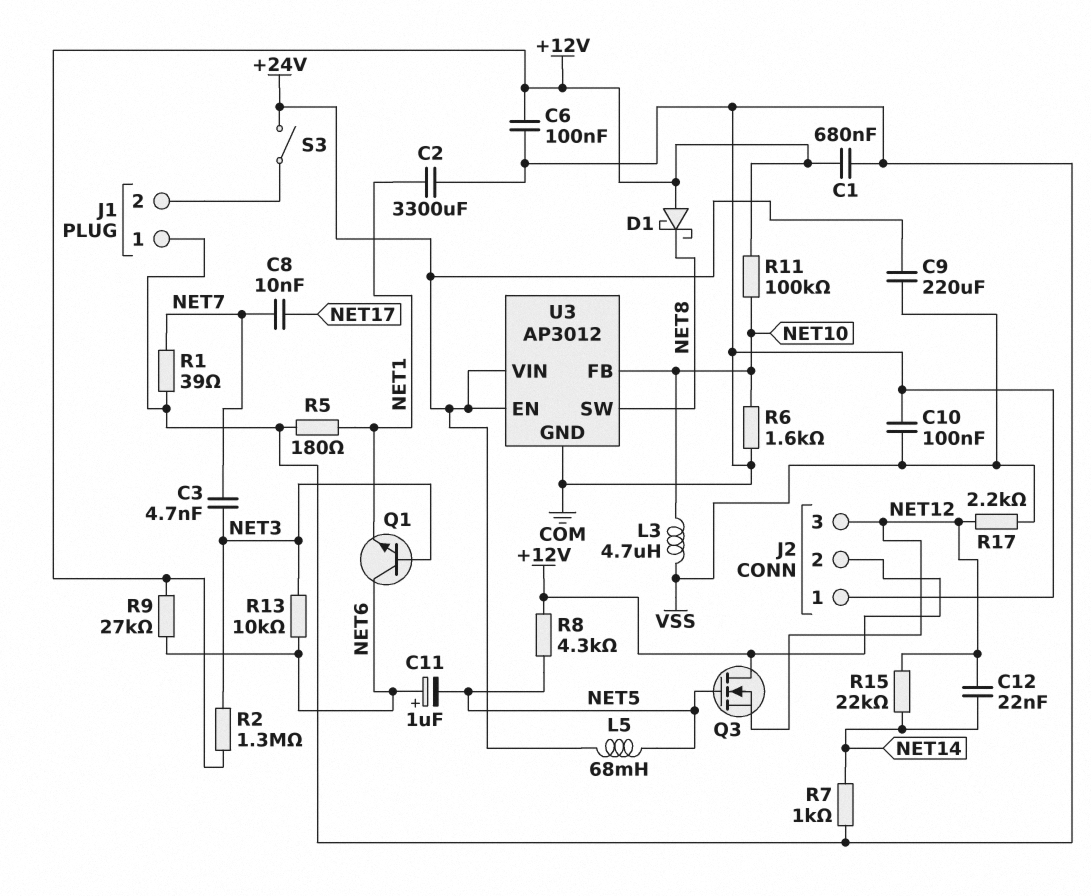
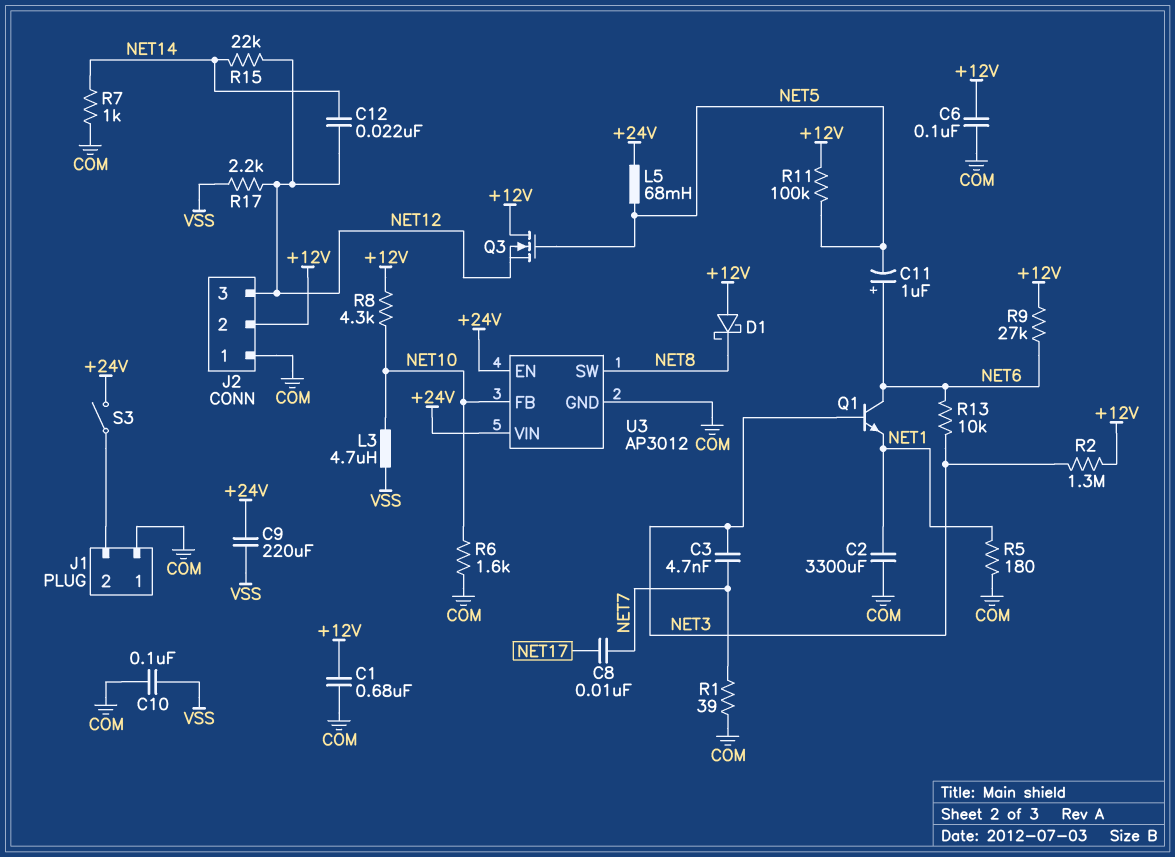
R8: 4.3k (+12V, NET5) -> 4.3k (+12V, NET10)
R11: 100k (+12V, NET10) -> 100k (+12V, NET5)

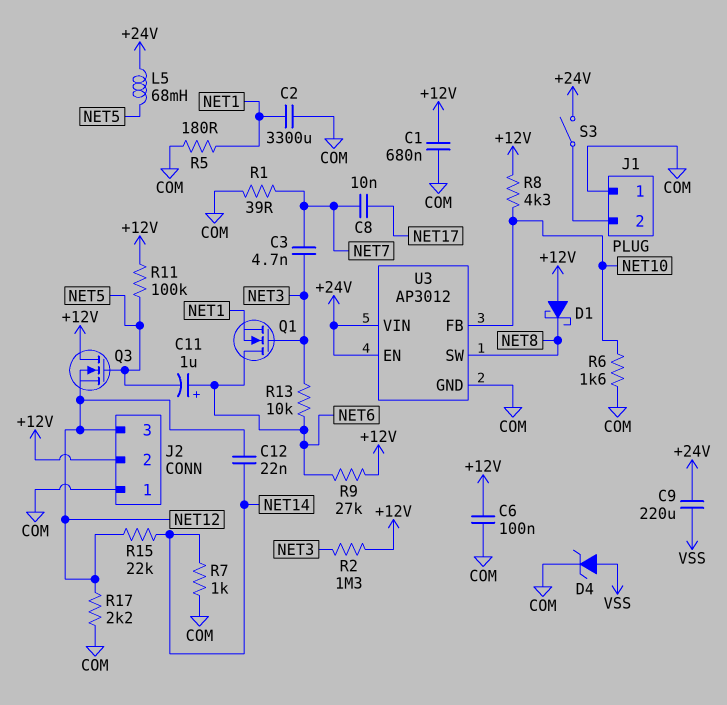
C10: 100nF (COM, VSS) -> none
D4: none -> zener (A VSS, K COM)
L3: 4.7uH (NET10, VSS) -> none
Q1: NPN (B NET3, C NET6, E NET1) -> NMOS (G NET3, D NET6, S NET1)
R17: 2.2k (NET12, VSS) -> 2.2k (COM, NET12)

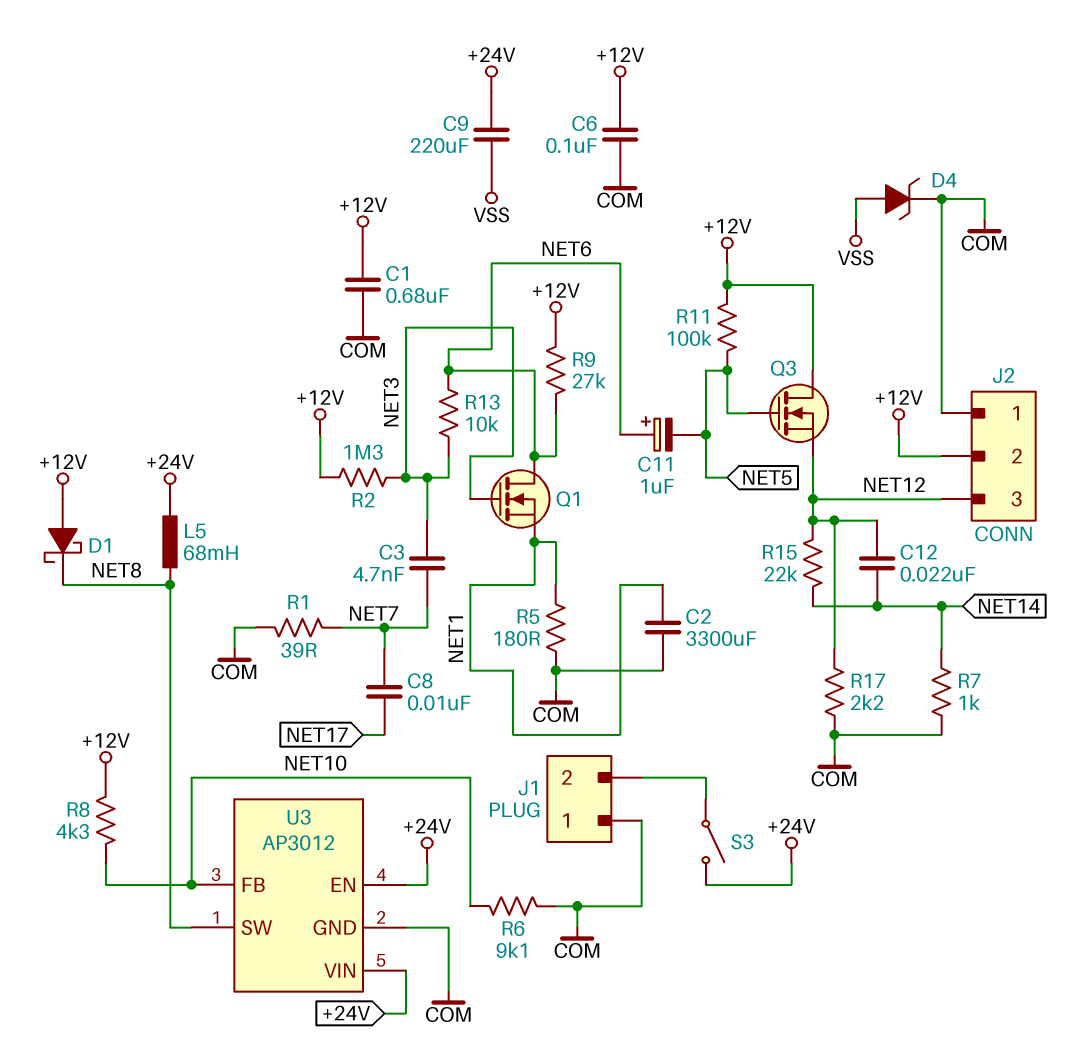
L5: 68mH (+24V, NET5) -> 68mH (+24V, NET8)
R6: 1.6k (COM, NET10) -> 9.1k (COM, NET10)

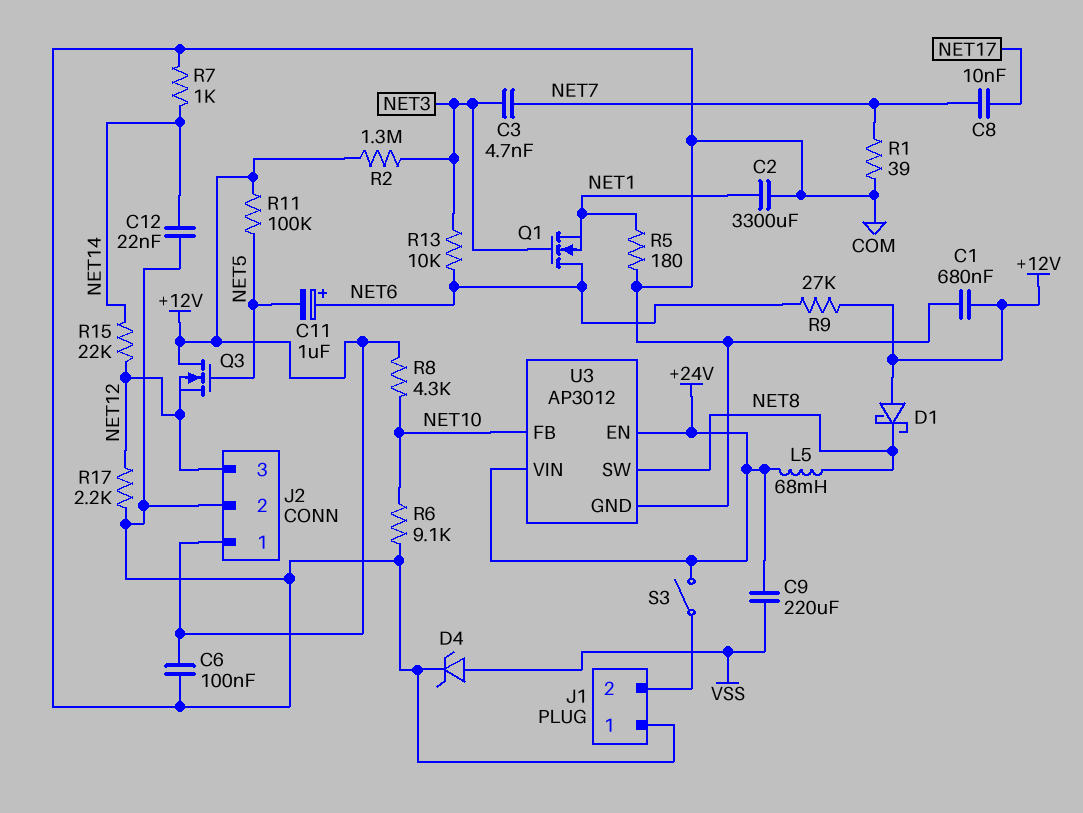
C12: 22nF (NET12, NET14) -> 22nF (COM, NET14)
J2 pin 1: COM -> +12V
J2 pin 2: +12V -> COM

